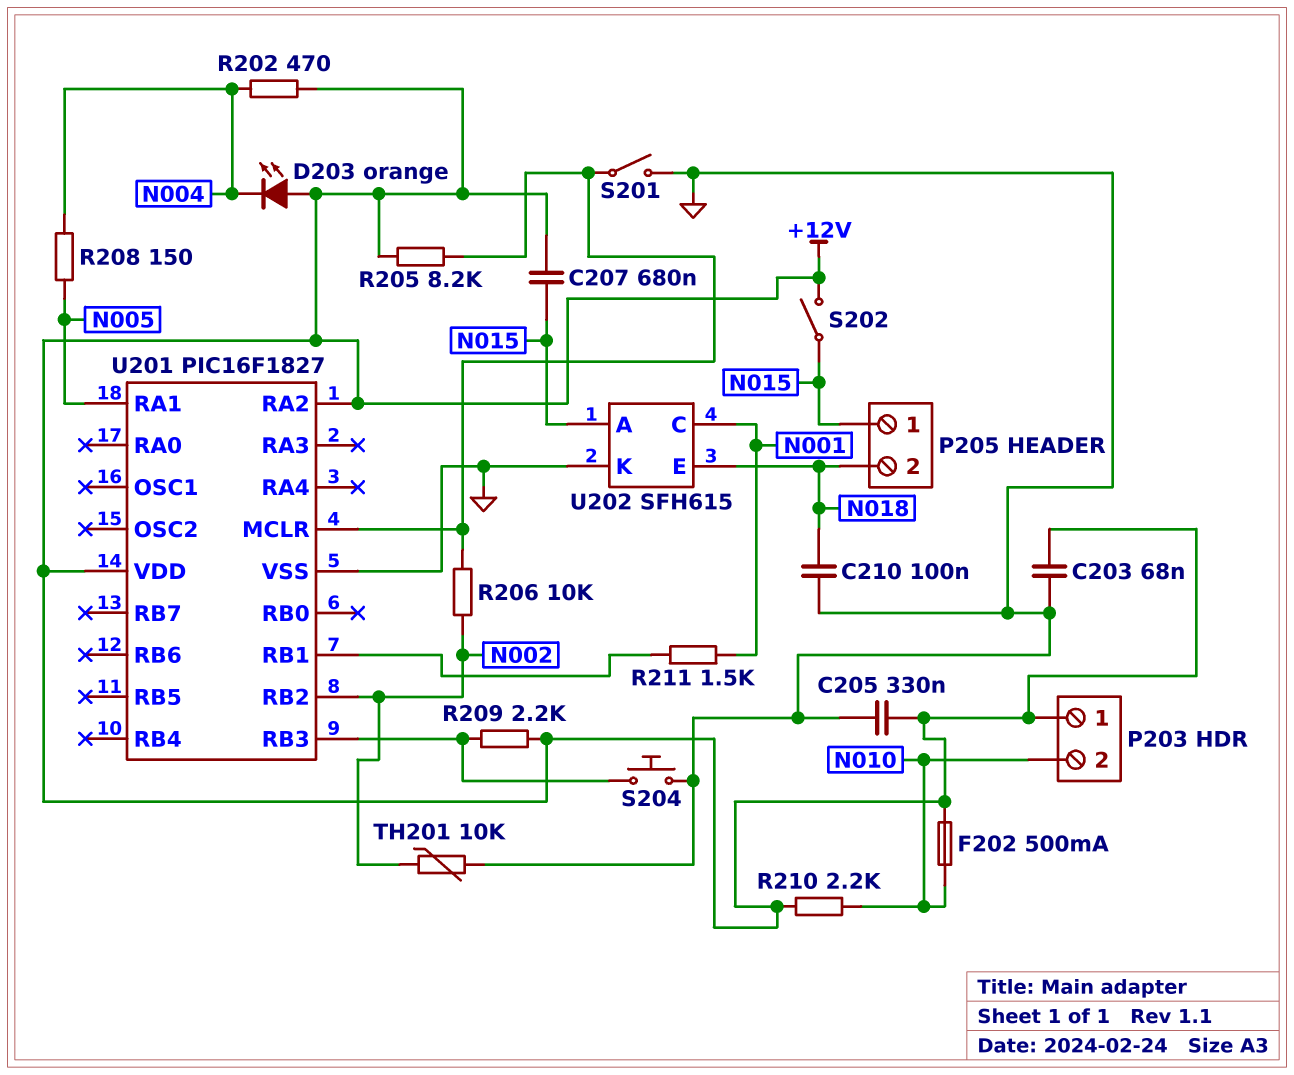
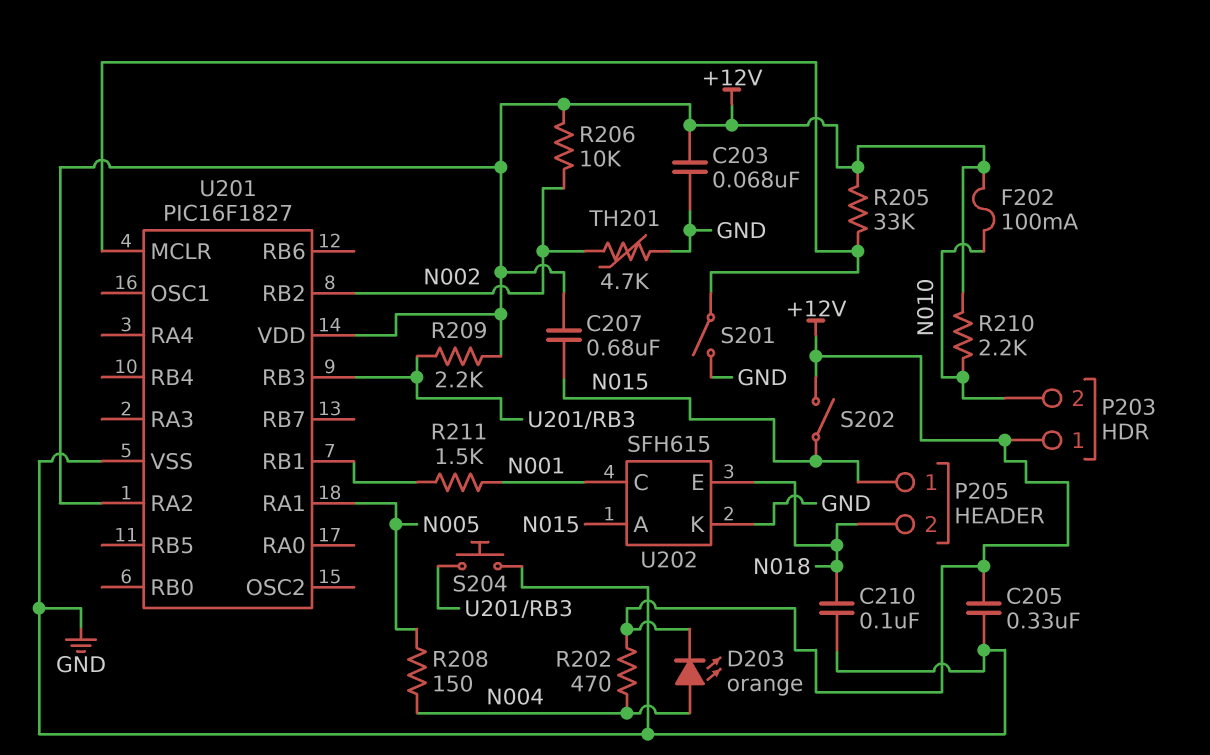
D203: LED orange (A +12V, K N004) -> LED orange (A N004, K +12V)
F202: 500mA (+12V, N010) -> 100mA (+12V, N010)
R205: 8.2k (+12V, U201/MCLR) -> 33k (+12V, U201/MCLR)
R206: 10k (N002, U201/MCLR) -> 10k (+12V, N002)
TH201: 10k (GND, N002) -> 4.7k (GND, N002)

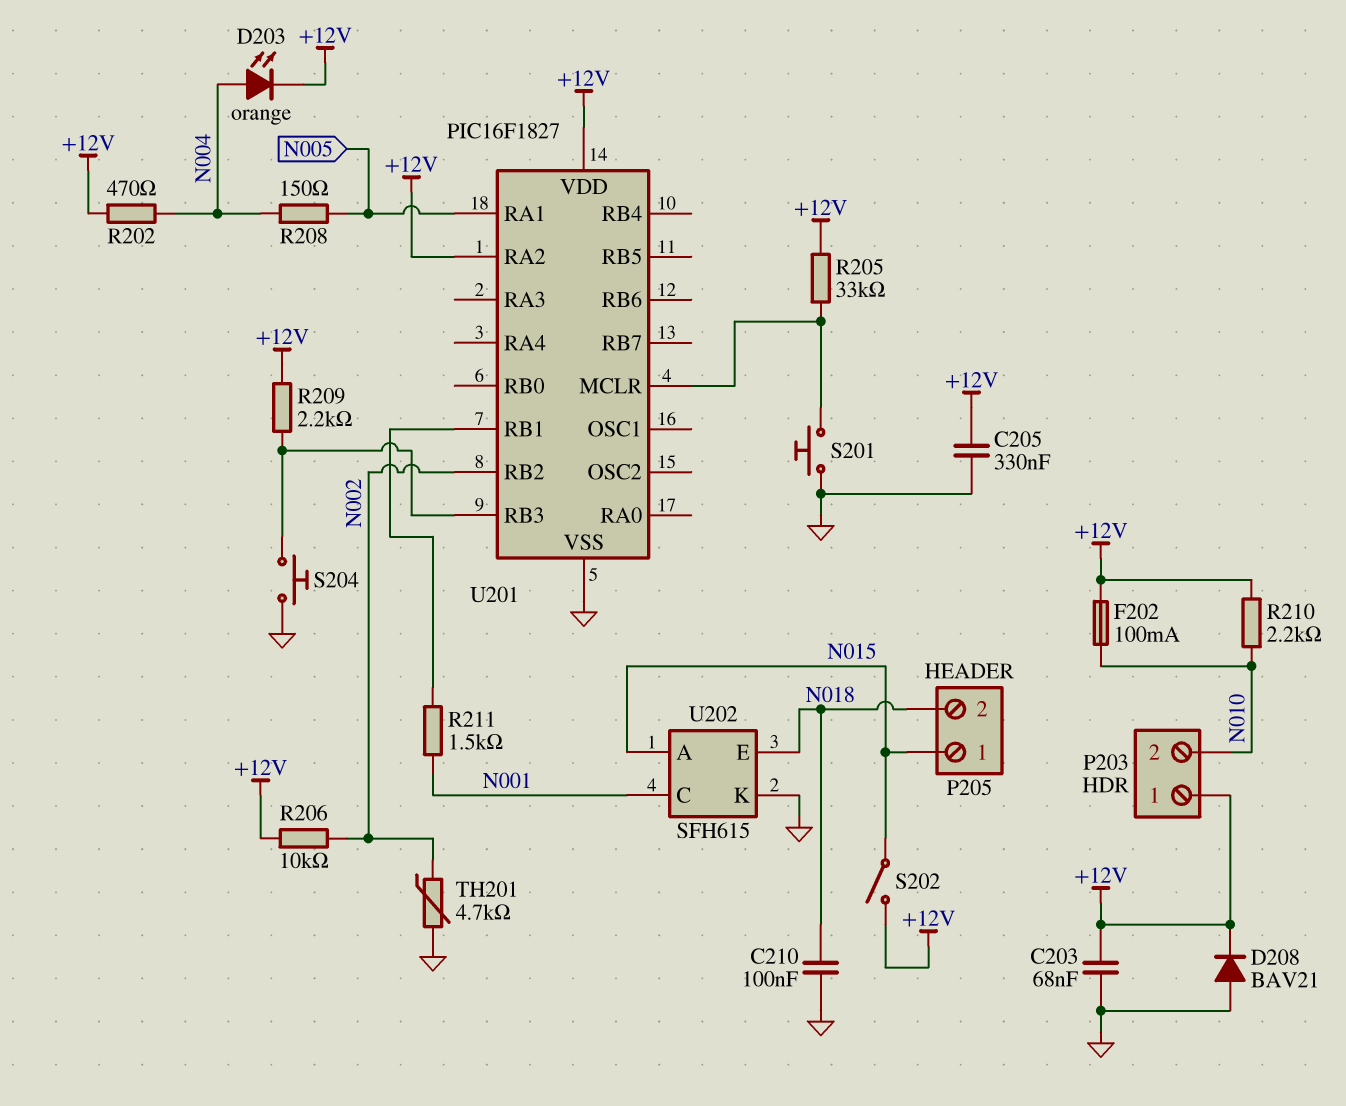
C207: 680nF (+12V, N015) -> none
D208: none -> diode BAV21 (A GND, K +12V)
S201: switch (GND, U201/MCLR) -> button (GND, U201/MCLR)

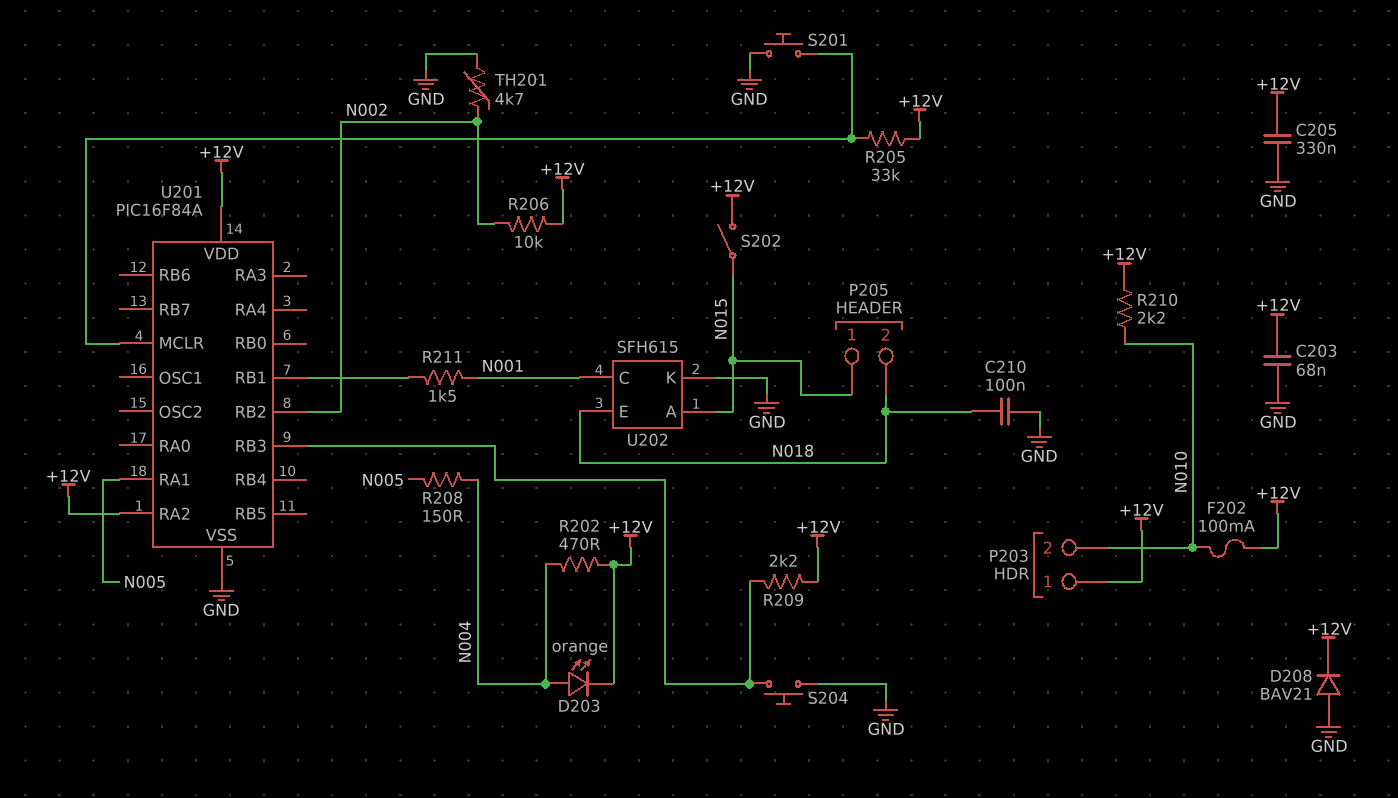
U201: PIC16F1827 -> PIC16F84A

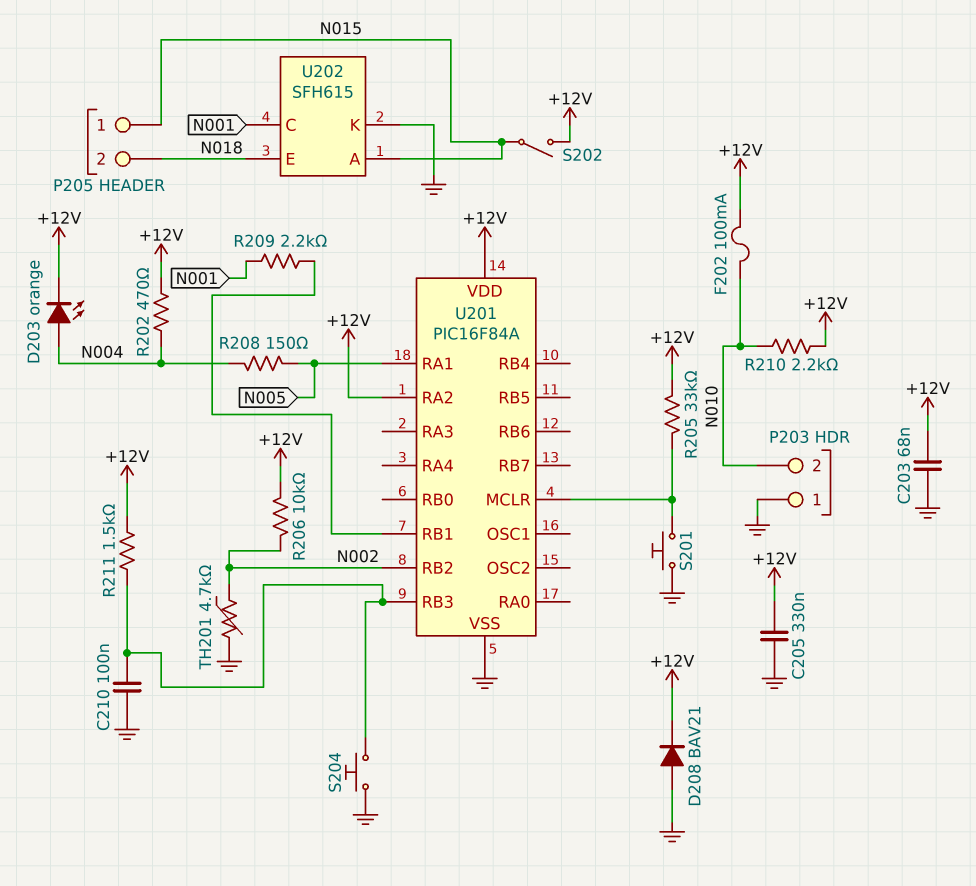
C210: 100nF (GND, N018) -> 100nF (GND, U201/RB3)
P203 pin 1: +12V -> GND
R209: 2.2k (+12V, U201/RB3) -> 2.2k (N001, U201/RB1)
R211: 1.5k (N001, U201/RB1) -> 1.5k (+12V, U201/RB3)

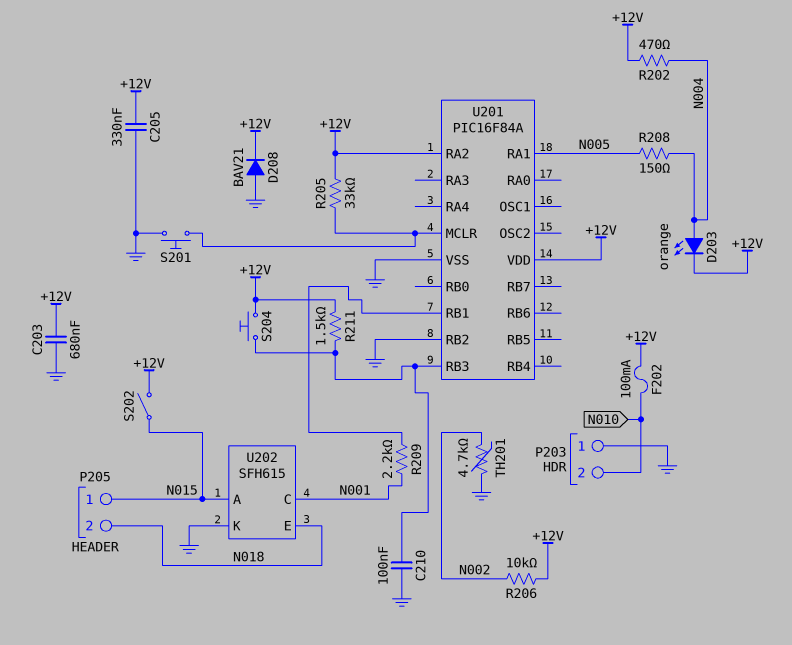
C203: 68nF (+12V, GND) -> 680nF (+12V, GND)
R210: 2.2k (+12V, N010) -> none
S204: button (GND, U201/RB3) -> button (+12V, U201/RB3)
U201 pin RB2: N002 -> GND

